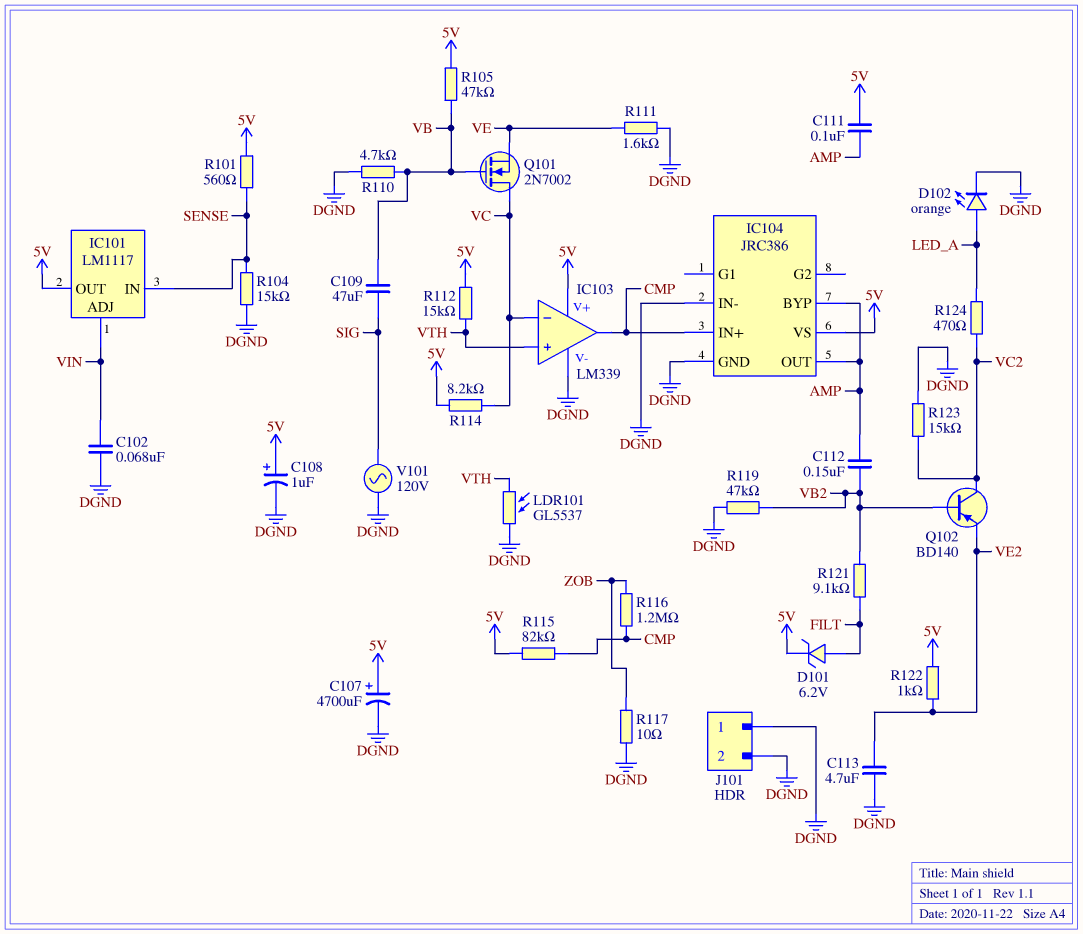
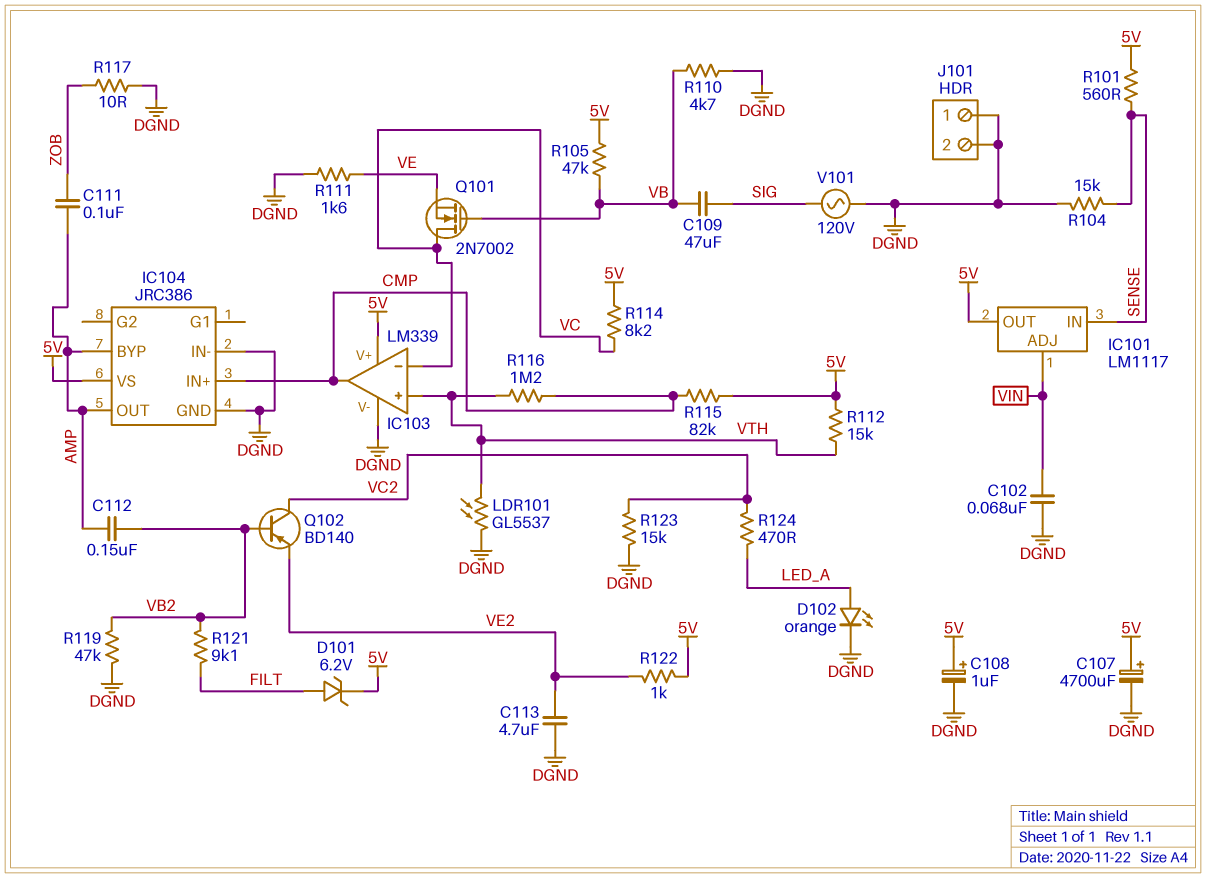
C111: 100nF (5V, AMP) -> 100nF (AMP, ZOB)
R116: 1.2M (CMP, ZOB) -> 1.2M (CMP, VTH)

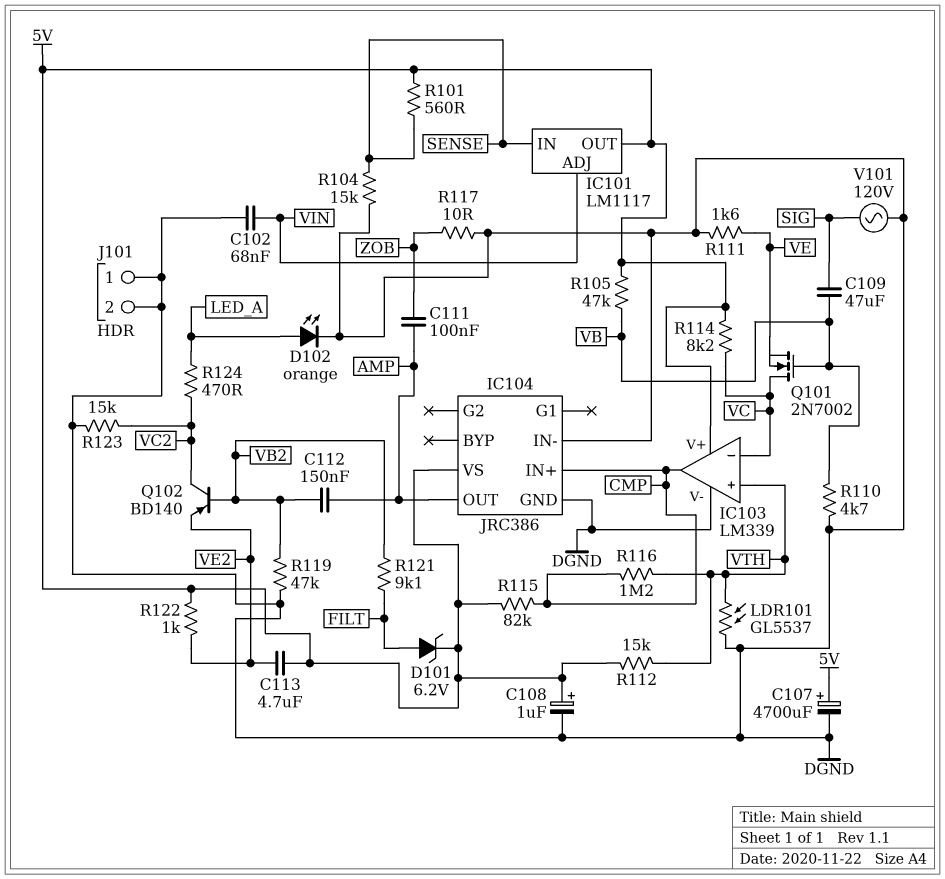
C113: 4.7uF (DGND, VE2) -> 4.7uF (5V, VE2)
IC104 pin BYP: AMP -> none

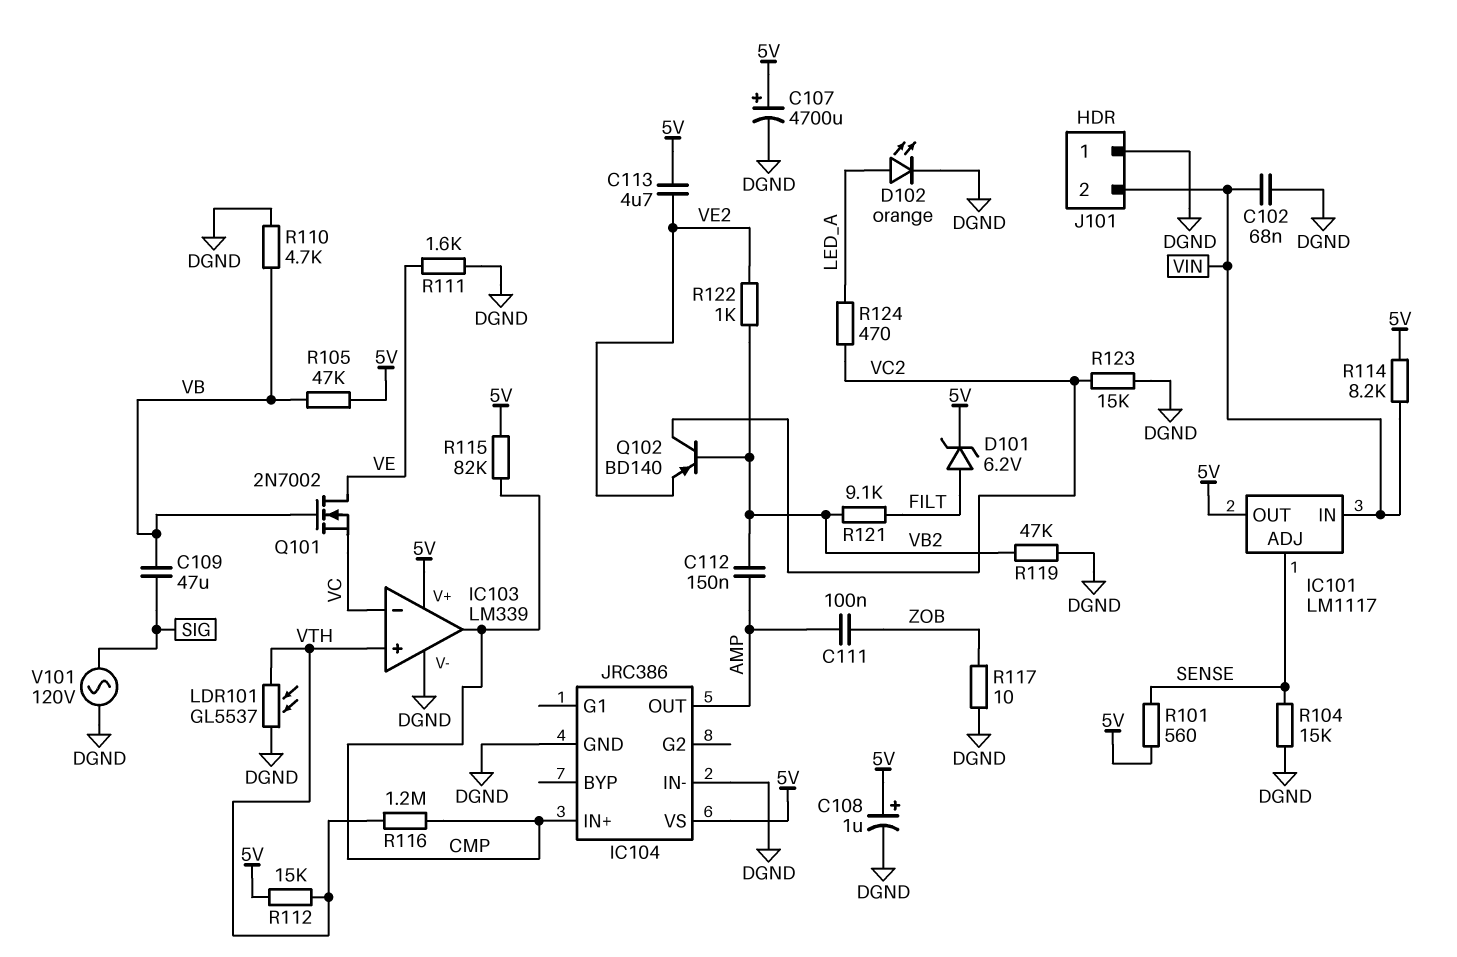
IC101 pin ADJ: VIN -> SENSE
IC101 pin IN: SENSE -> VIN
J101 pin 2: DGND -> VIN
Q101: NMOS 2N7002 (G VB, D VC, S VE) -> NMOS 2N7002 (G VB, D VE, S VC)
R114: 8.2k (5V, VC) -> 8.2k (5V, VIN)
R122: 1k (5V, VE2) -> 1k (VB2, VE2)

